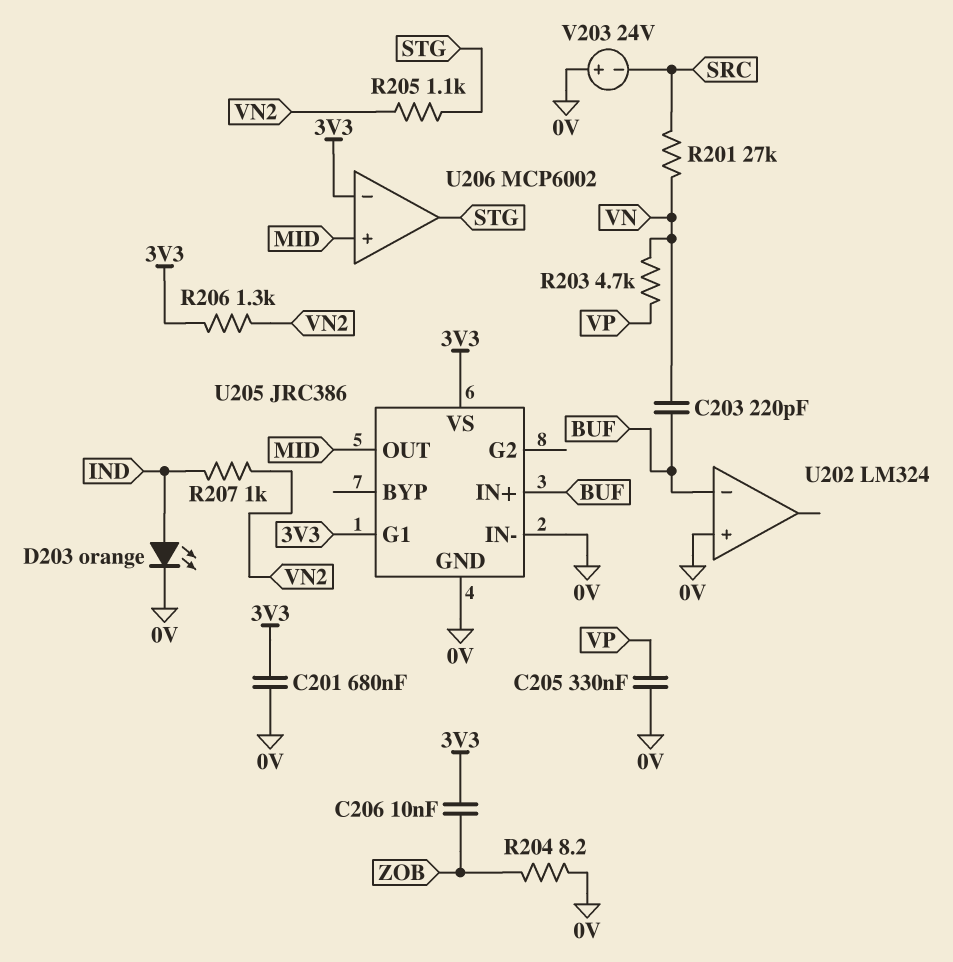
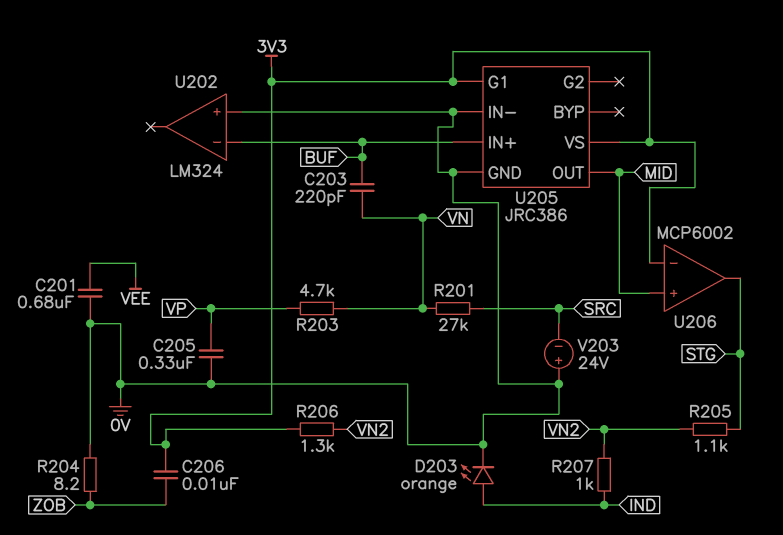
C201: 680nF (0V, 3V3) -> 680nF (0V, VEE)

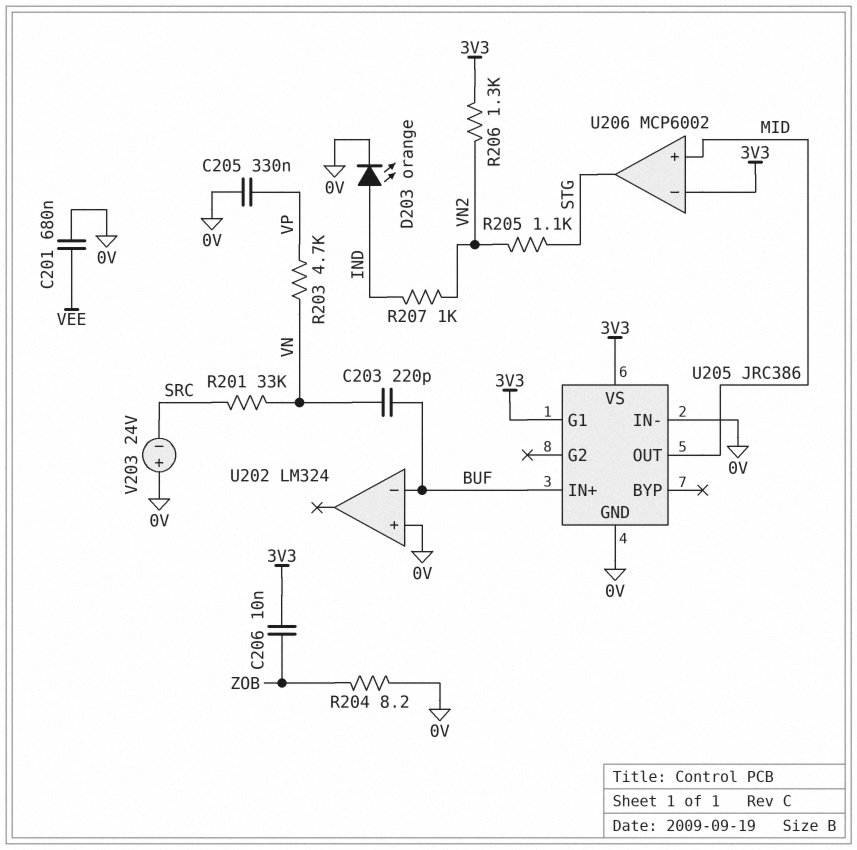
R201: 27k (SRC, VN) -> 33k (SRC, VN)

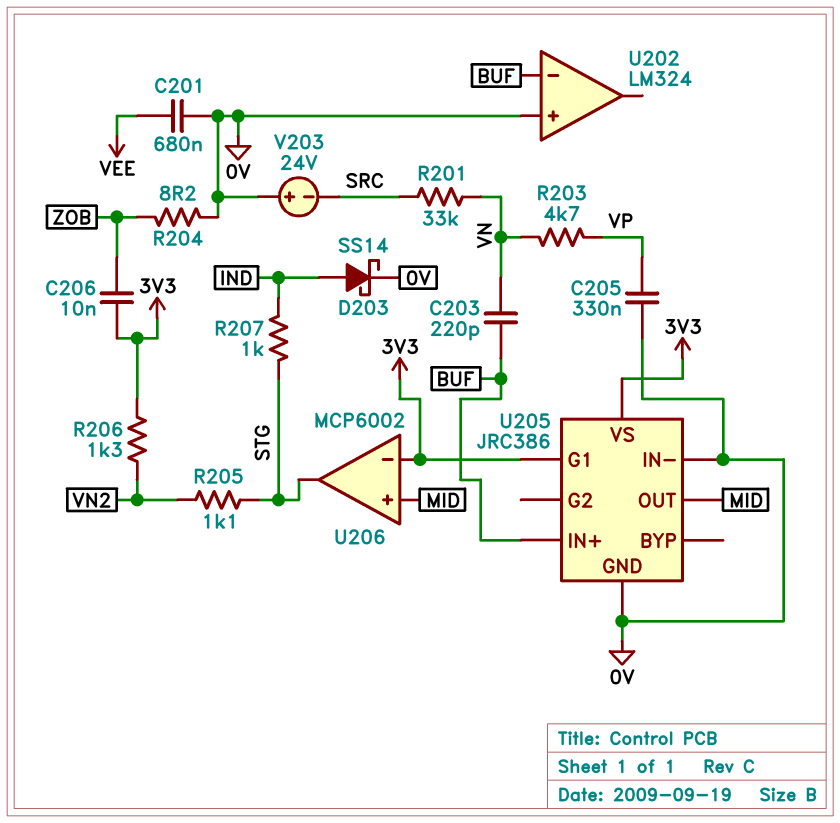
D203: LED orange (A IND, K 0V) -> schottky SS14 (A IND, K 0V)
R207: 1k (IND, VN2) -> 1k (IND, STG)

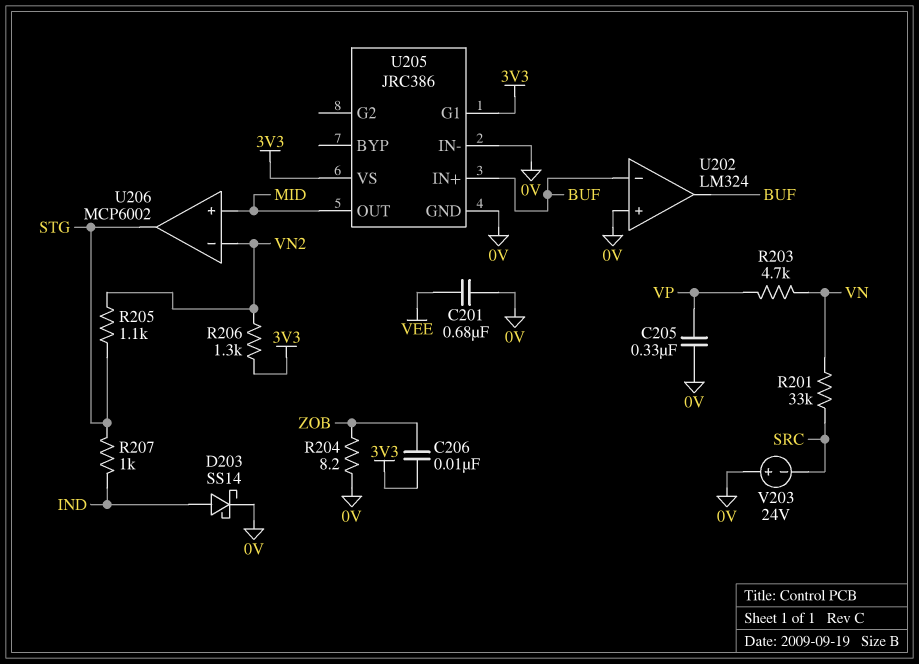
C203: 220pF (BUF, VN) -> none
U202 pin out: none -> BUF
U206 pin in-: 3V3 -> VN2

